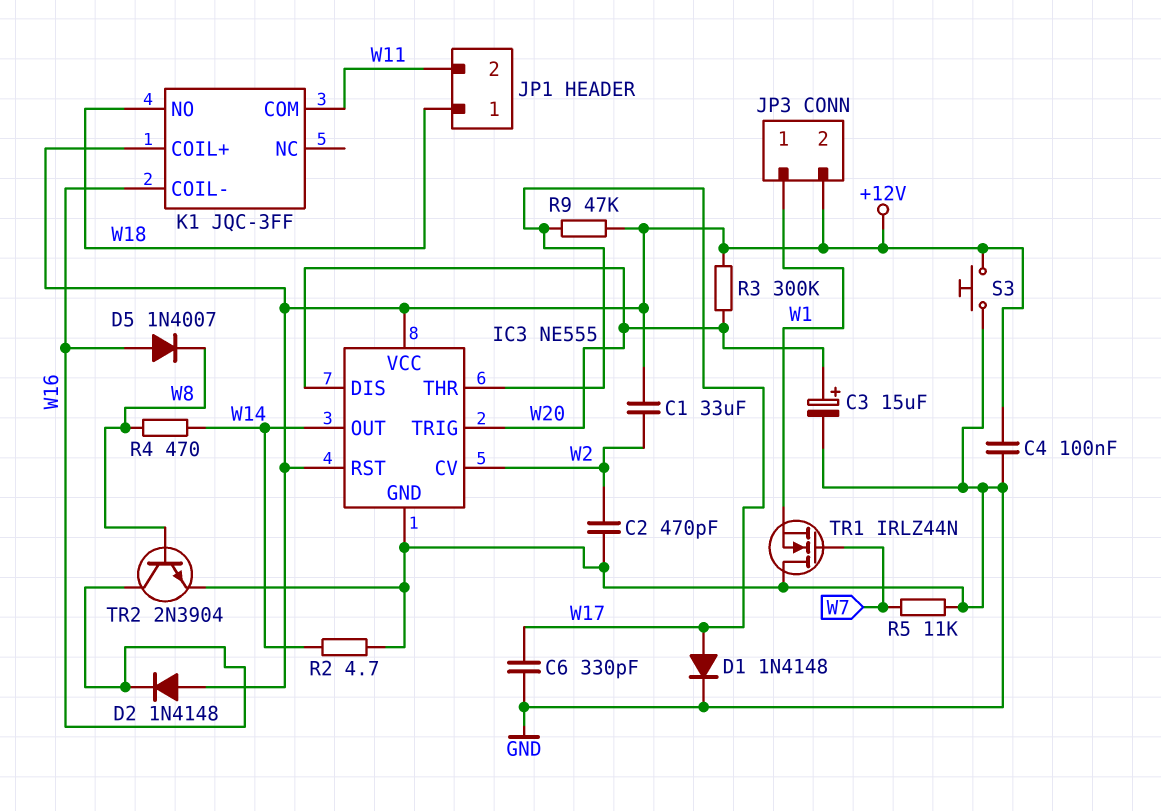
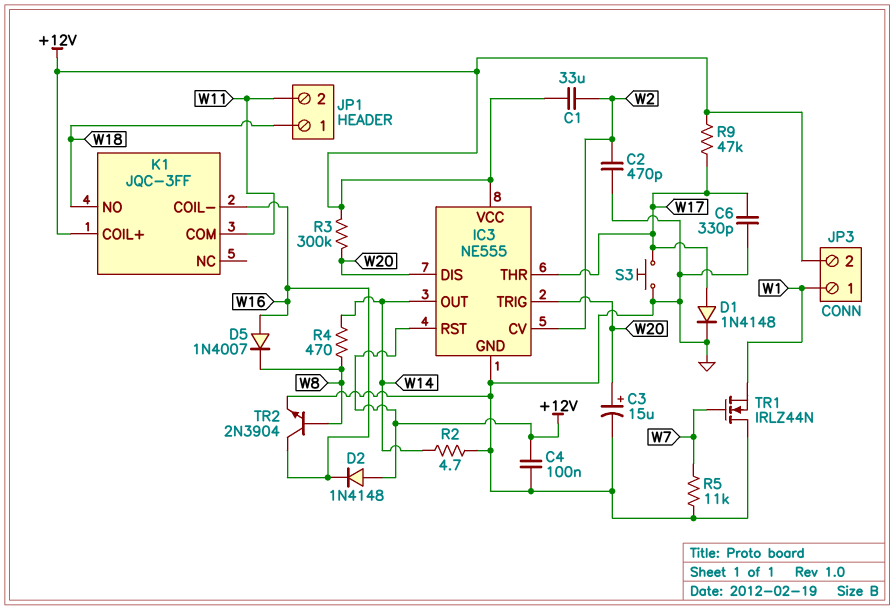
S3: button (+12V, GND) -> button (GND, W17)

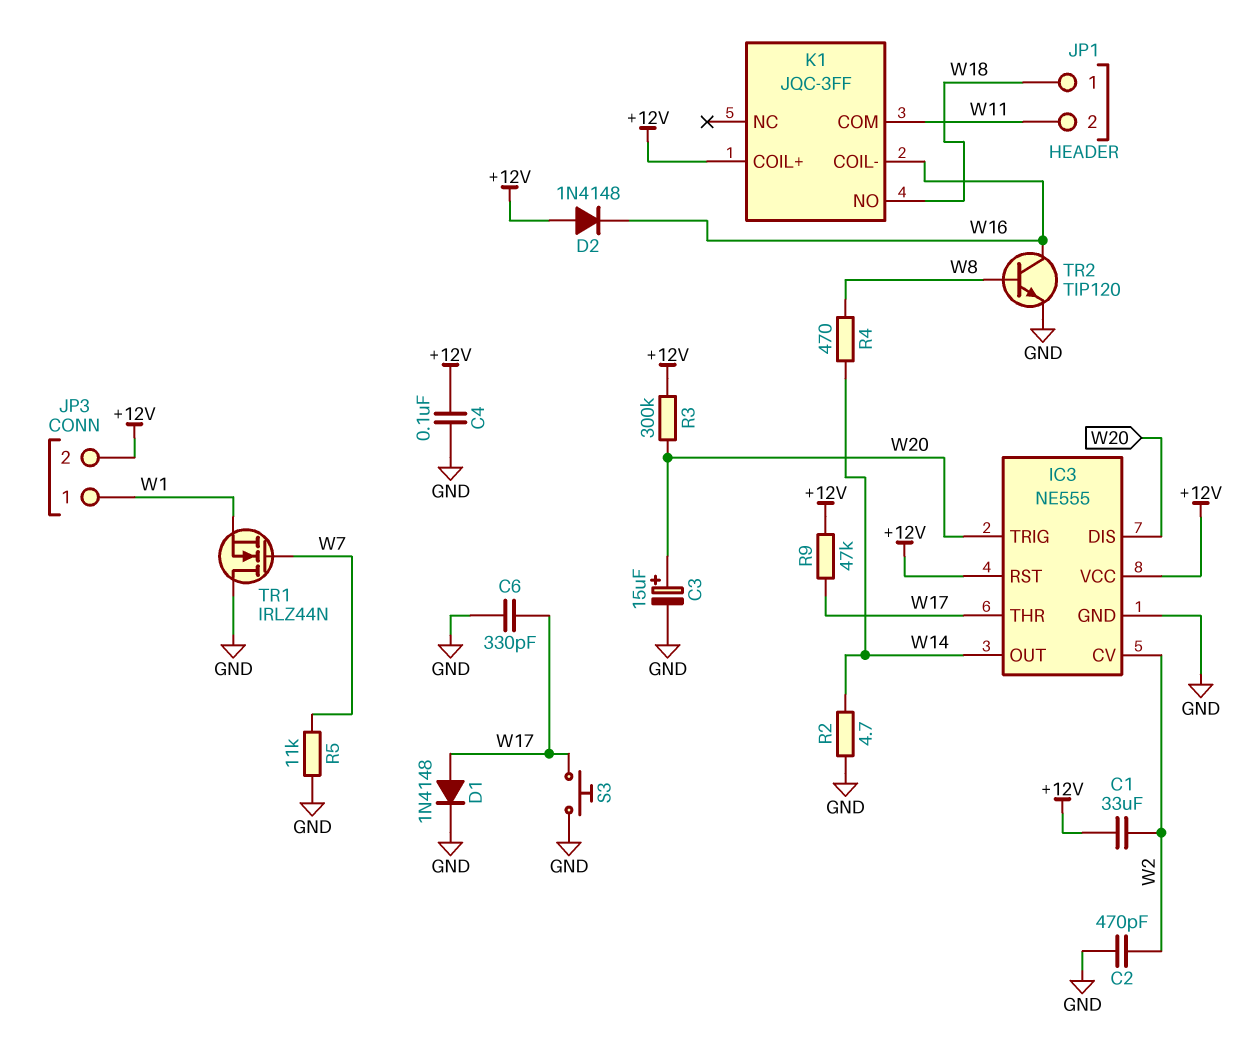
D5: diode 1N4007 (A W16, K W8) -> none
TR2: NPN 2N3904 (B W8, C W16, E GND) -> NPN TIP120 (B W8, C W16, E GND)

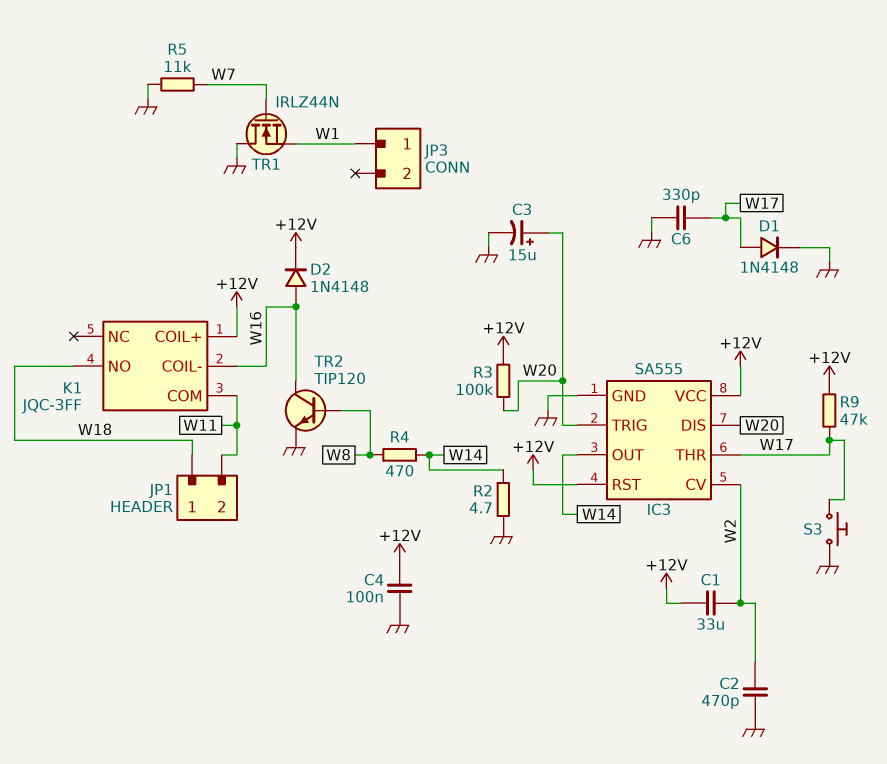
D2: diode 1N4148 (A +12V, K W16) -> diode 1N4148 (A W16, K +12V)
IC3: NE555 -> SA555
JP3 pin 2: +12V -> none
R3: 300k (+12V, W20) -> 100k (+12V, W20)

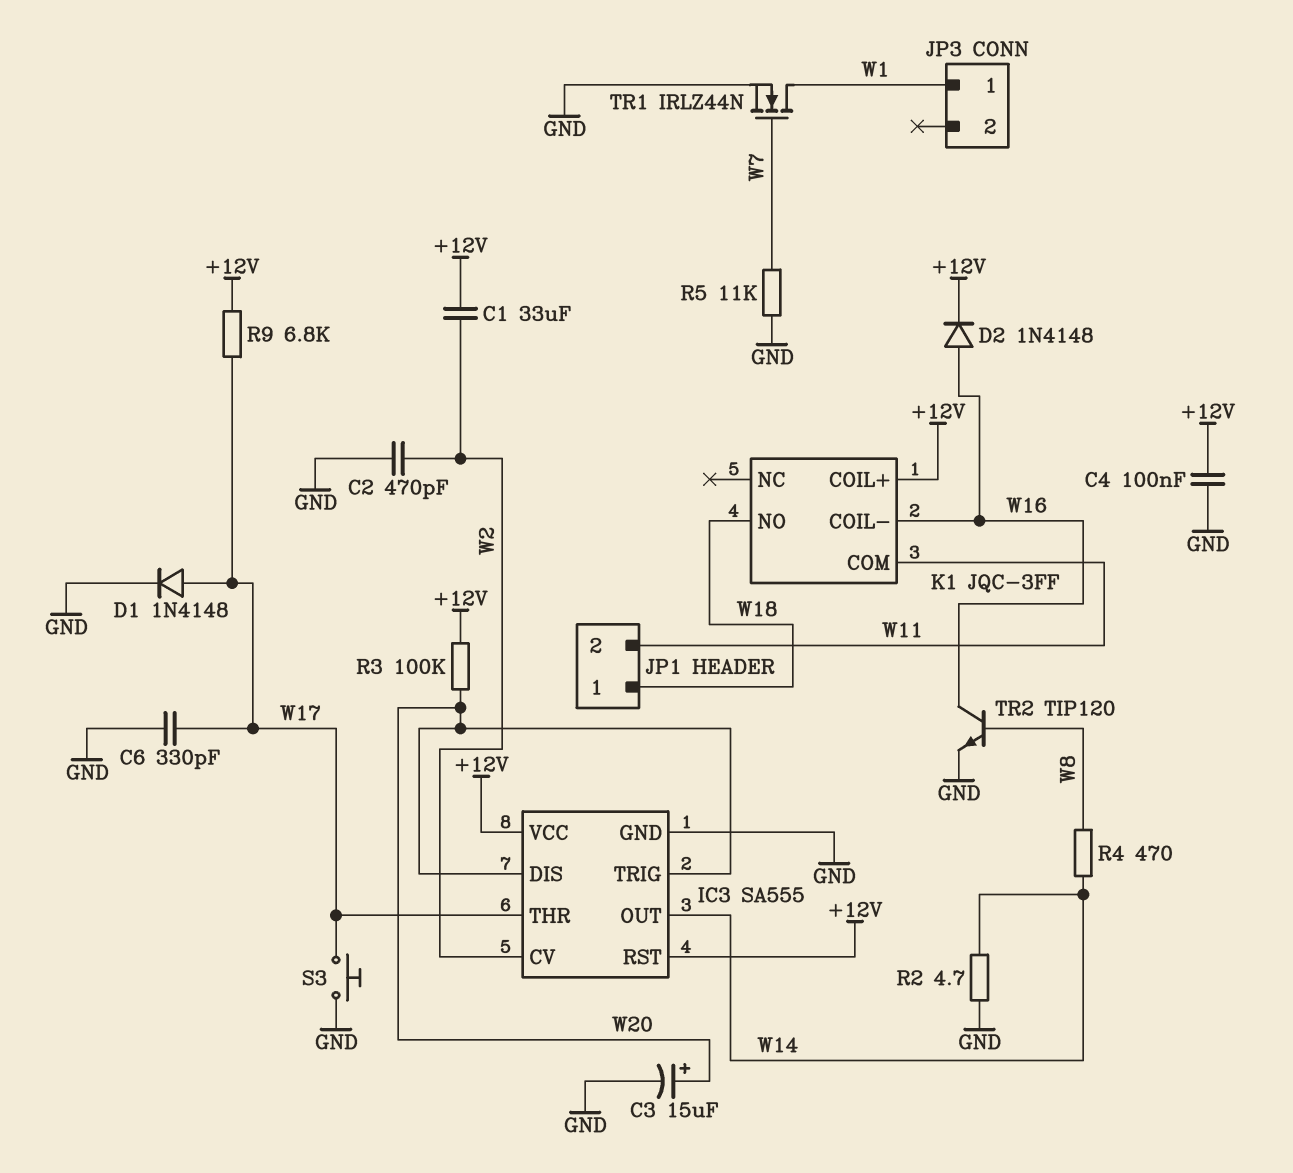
R9: 47k (+12V, W17) -> 6.8k (+12V, W17)
TR1: NMOS IRLZ44N (G W7, D GND, S W1) -> NMOS IRLZ44N (G W7, D W1, S GND)

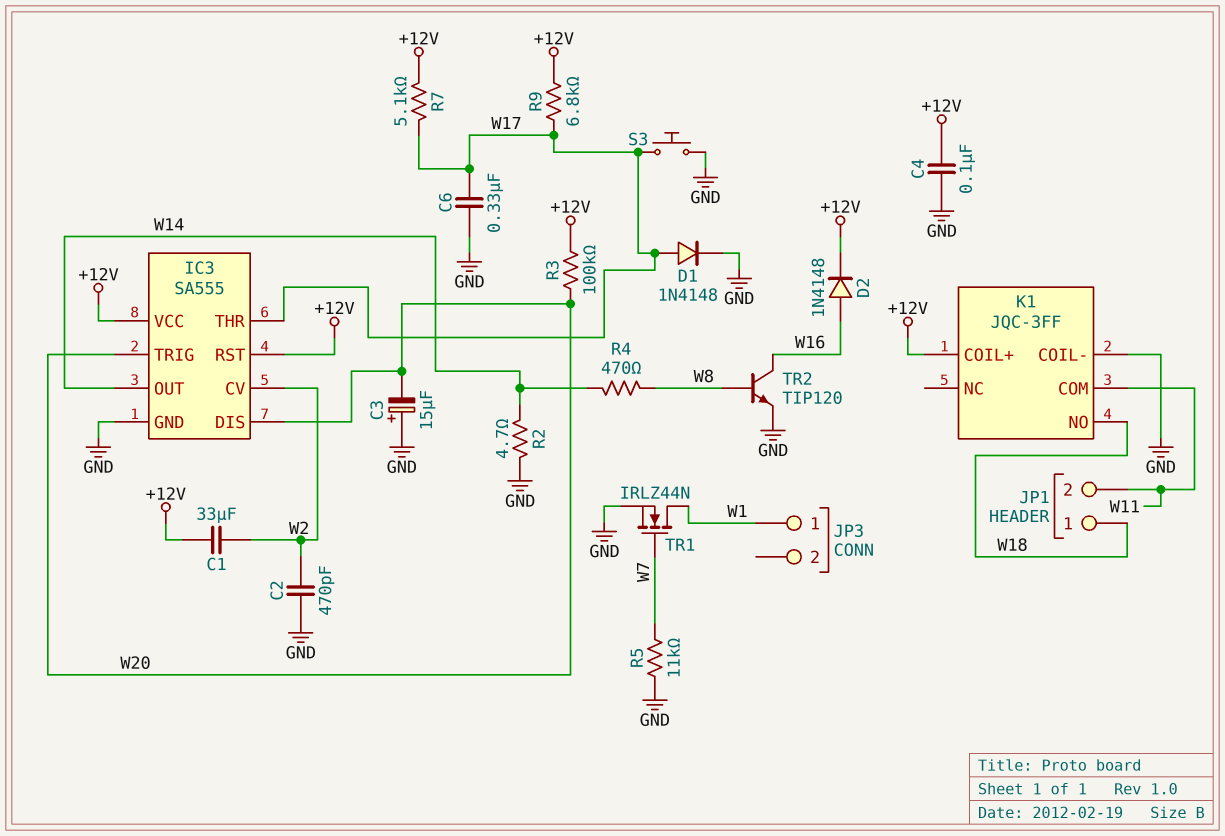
C3: 15uF (plus W20, minus GND) -> 15uF (plus GND, minus W20)
C6: 330pF (GND, W17) -> 330nF (GND, W17)
K1 pin COIL-: W16 -> GND
R7: none -> 5.1k (+12V, W17)

